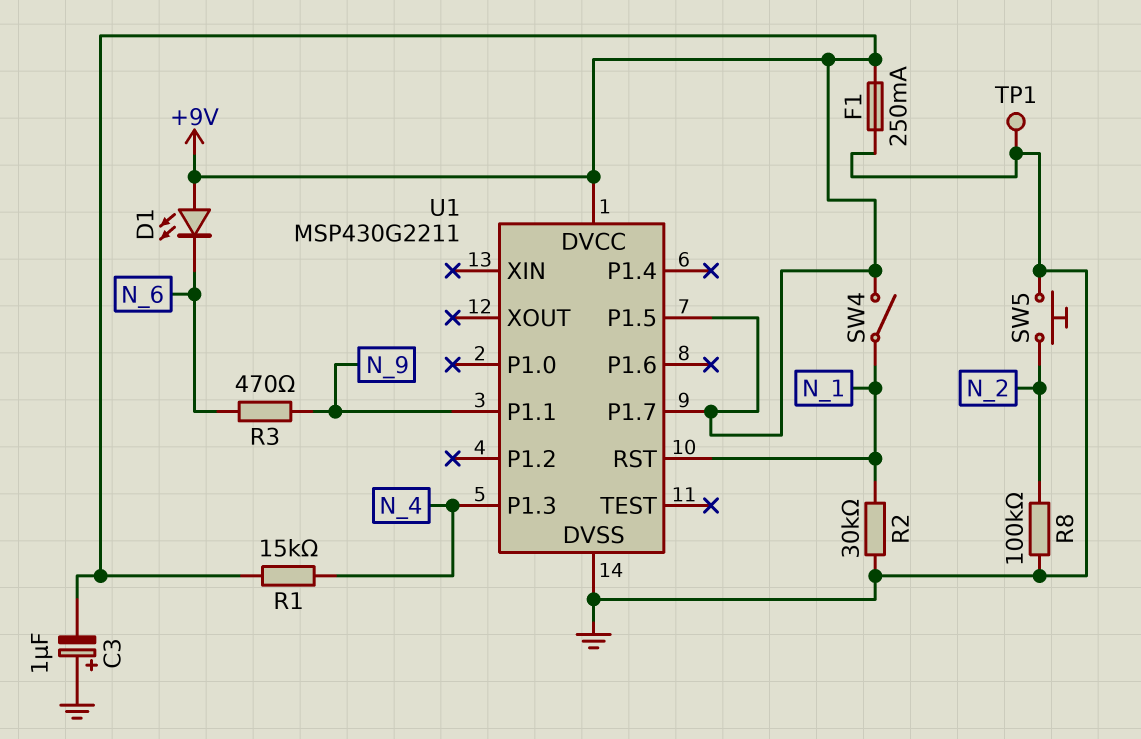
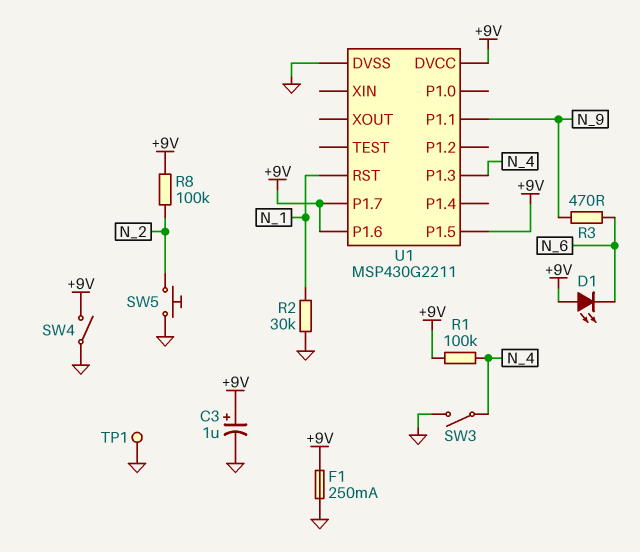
C3: 1uF (plus GND, minus +9V) -> 1uF (plus +9V, minus GND)
R1: 15k (+9V, N_4) -> 100k (+9V, N_4)
R8: 100k (GND, N_2) -> 100k (+9V, N_2)
SW3: none -> switch (GND, N_4)
SW4: switch (+9V, N_1) -> switch (+9V, GND)
U1 pin P1.6: none -> +9V

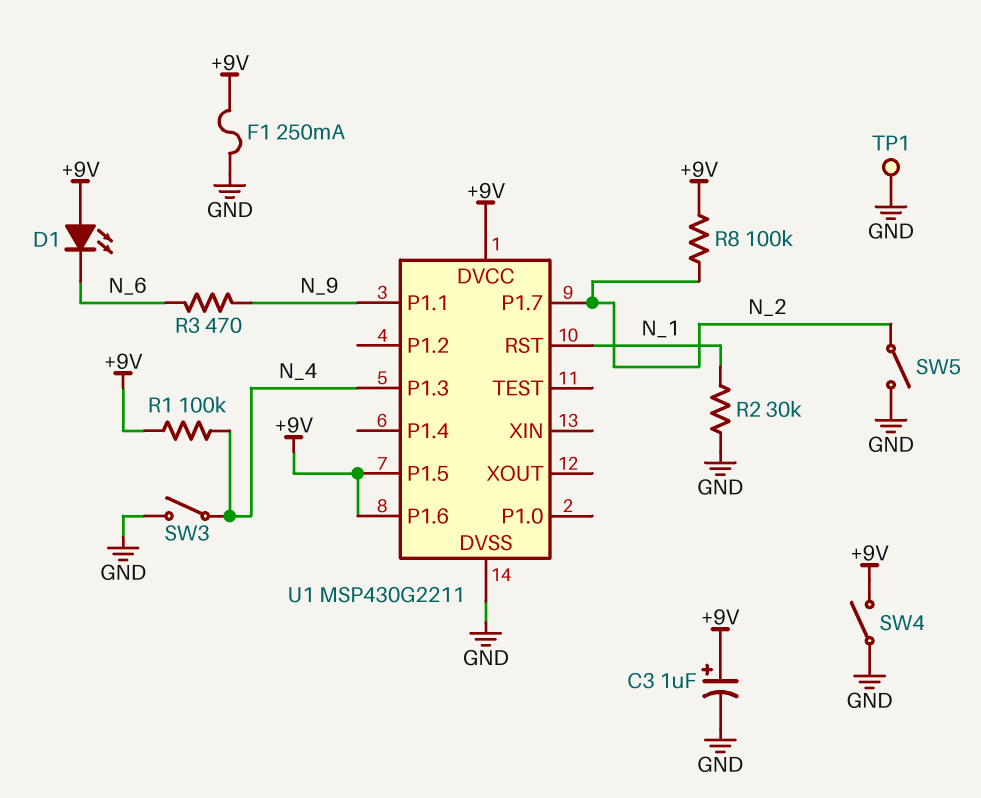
SW5: button (GND, N_2) -> switch (GND, N_2)
U1 pin P1.7: +9V -> N_2

